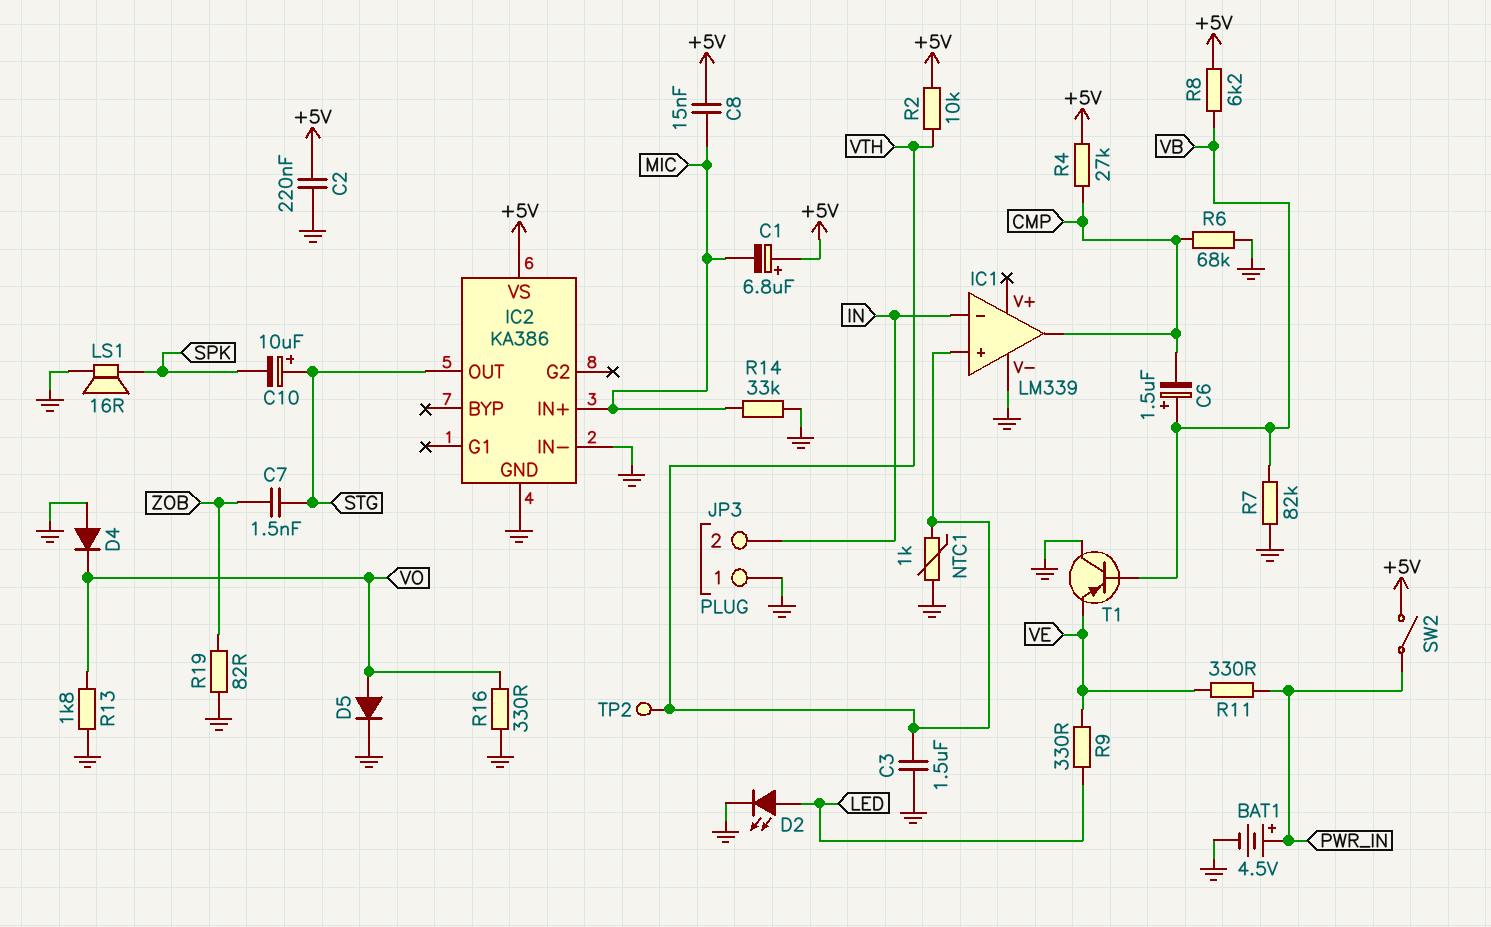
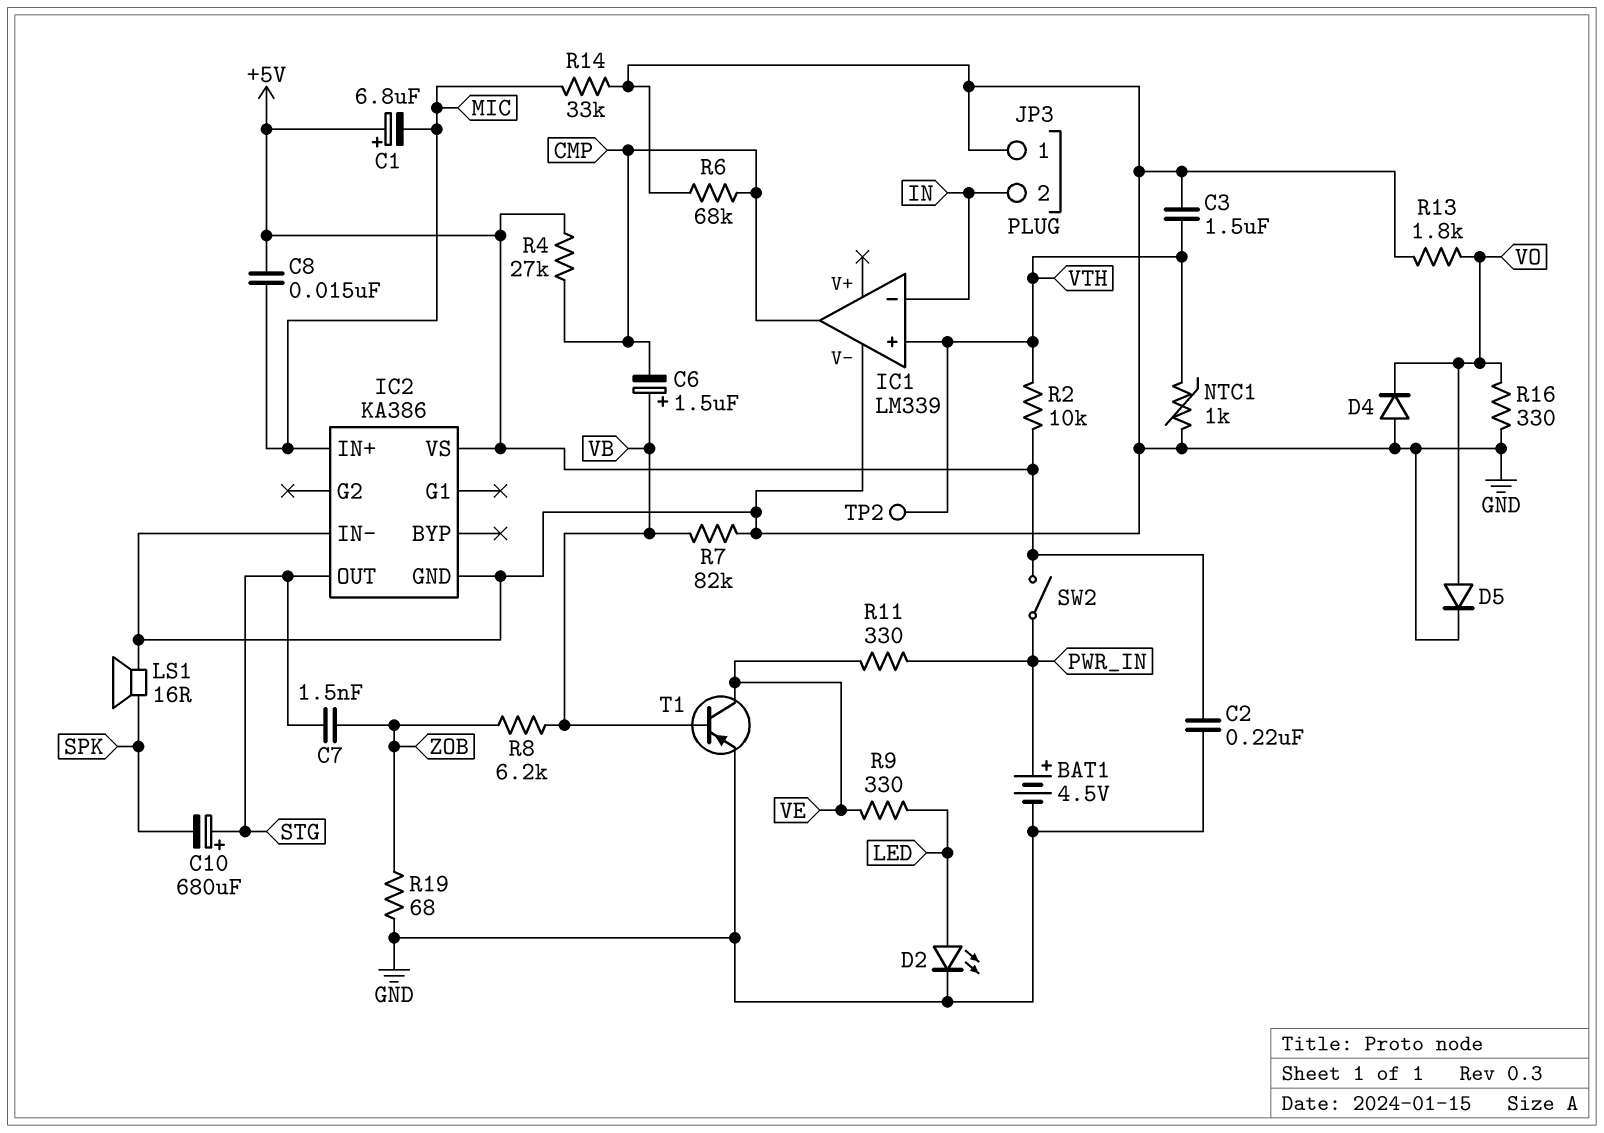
C10: 10uF (plus STG, minus SPK) -> 680uF (plus STG, minus SPK)
R8: 6.2k (+5V, VB) -> 6.2k (VB, ZOB)
R19: 82 (GND, ZOB) -> 68 (GND, ZOB)
T1: PNP (B VB, C GND, E VE) -> PNP (B VB, C VE, E GND)

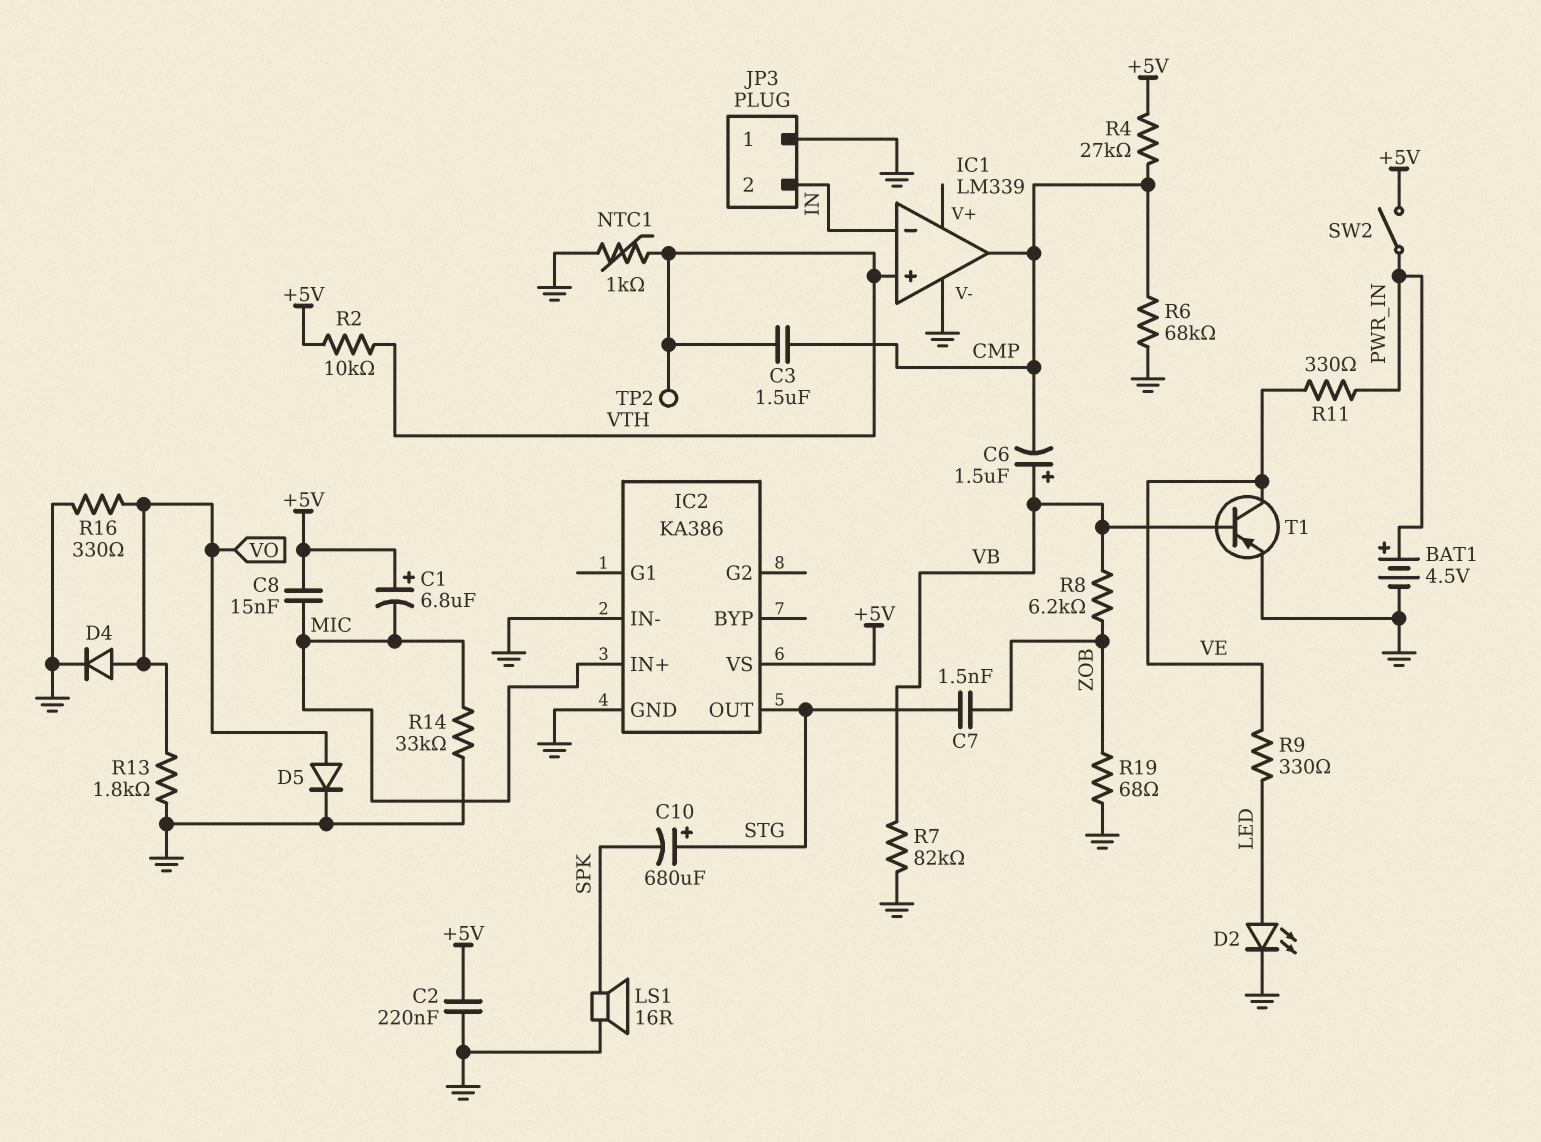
C3: 1.5uF (GND, VTH) -> 1.5uF (CMP, VTH)
D4: diode (A GND, K VO) -> diode (A VO, K GND)

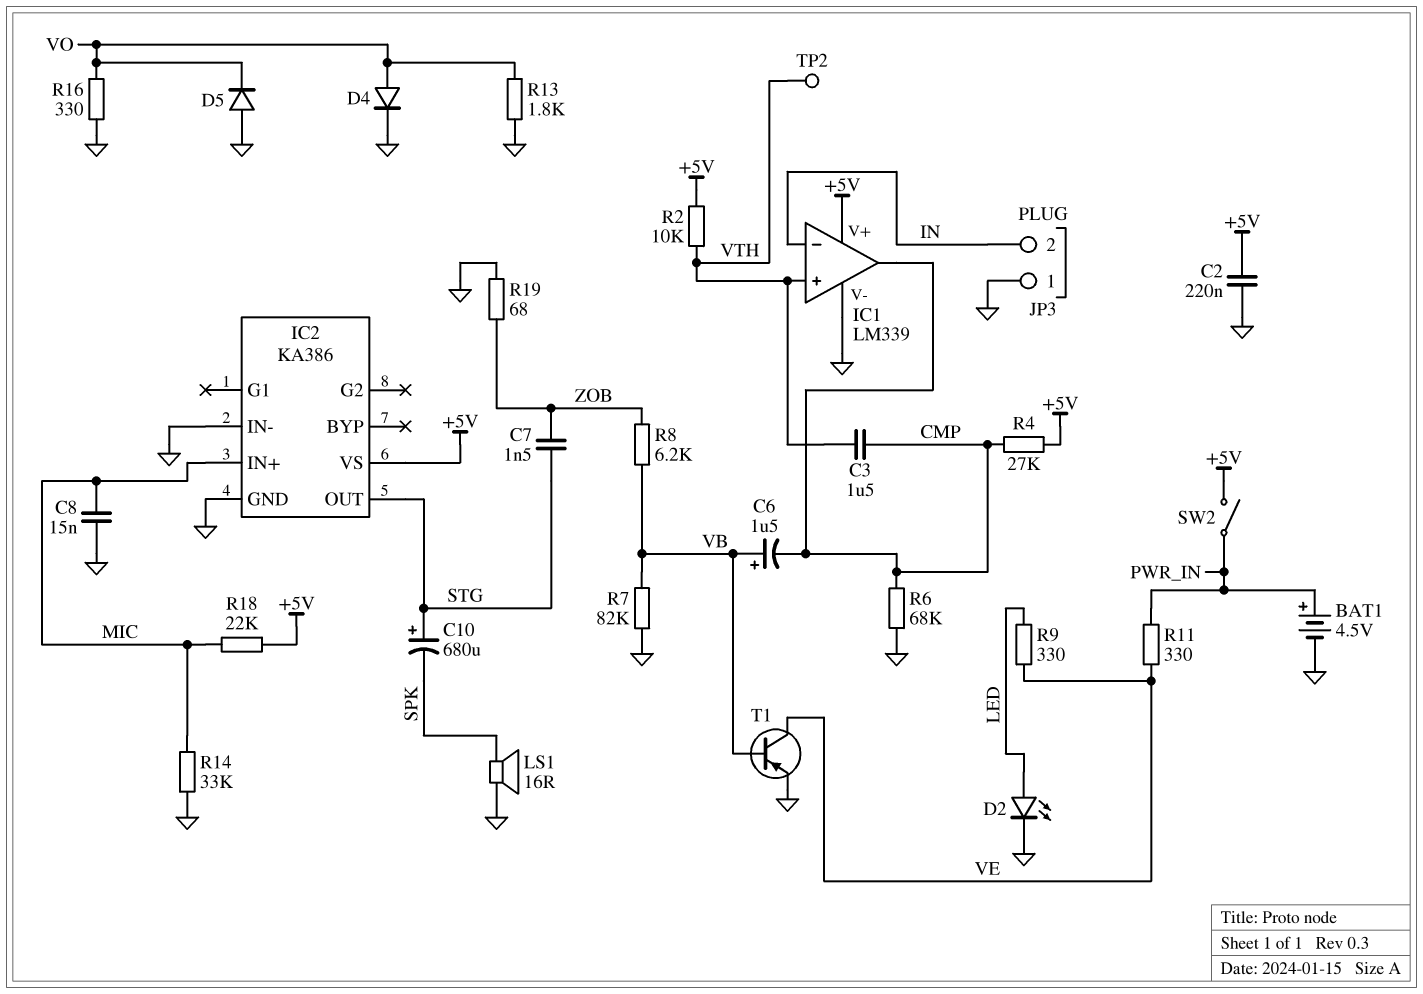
C1: 6.8uF (plus +5V, minus MIC) -> none
C8: 15nF (+5V, MIC) -> 15nF (GND, MIC)
D5: diode (A VO, K GND) -> diode (A GND, K VO)
IC1 pin V+: none -> +5V
NTC1: 1k (GND, VTH) -> none
R18: none -> 22k (+5V, MIC)

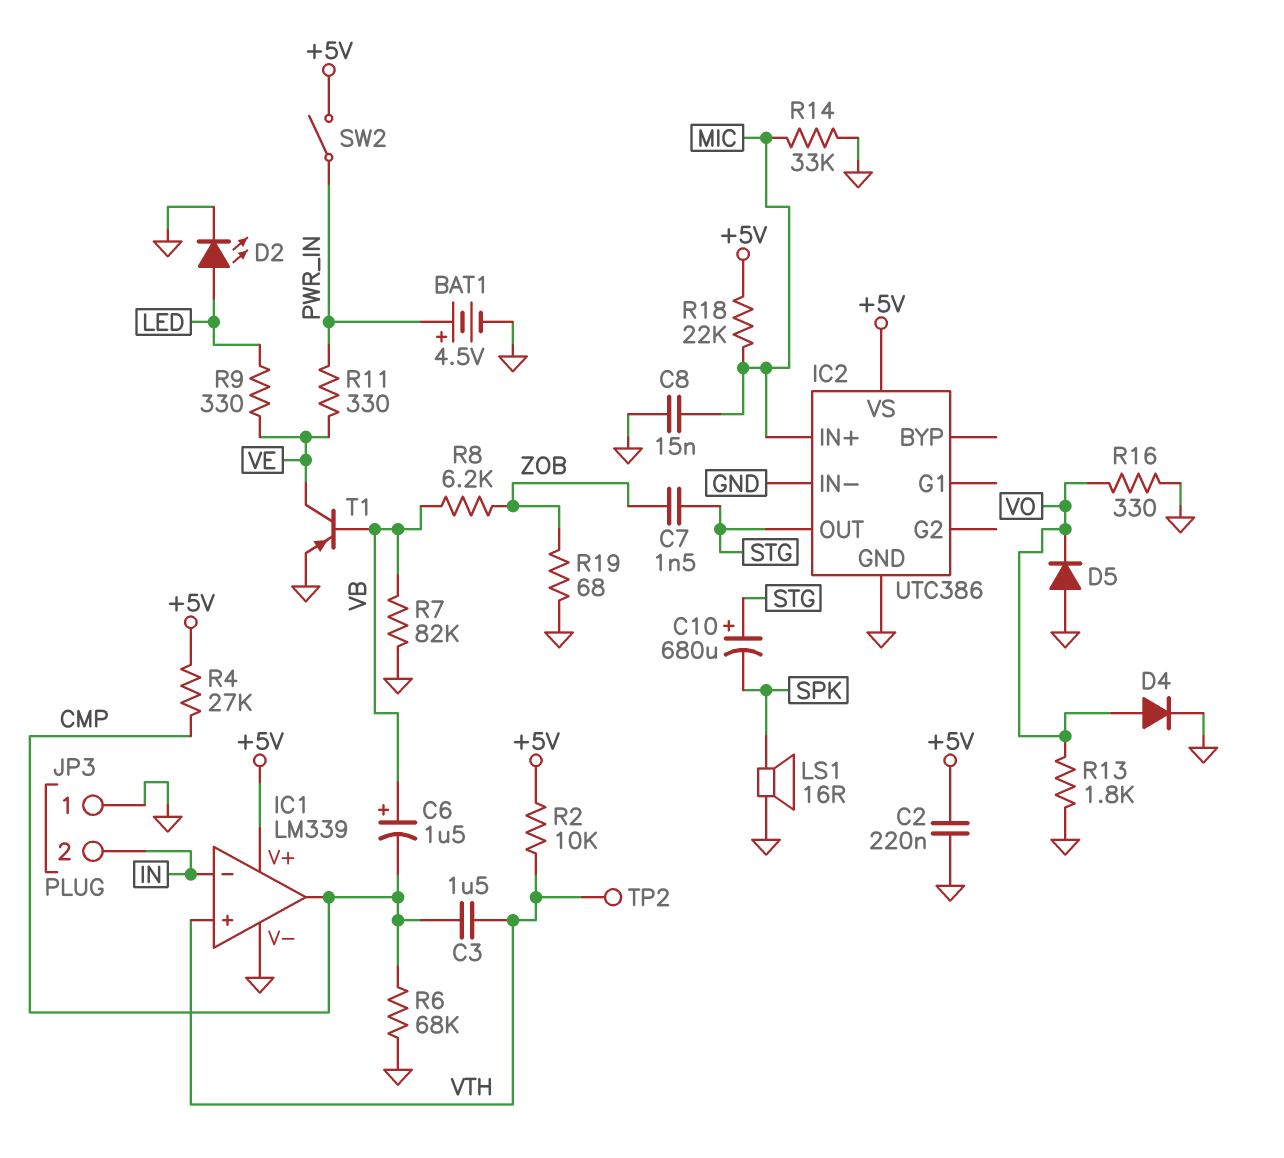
IC2: KA386 -> UTC386

